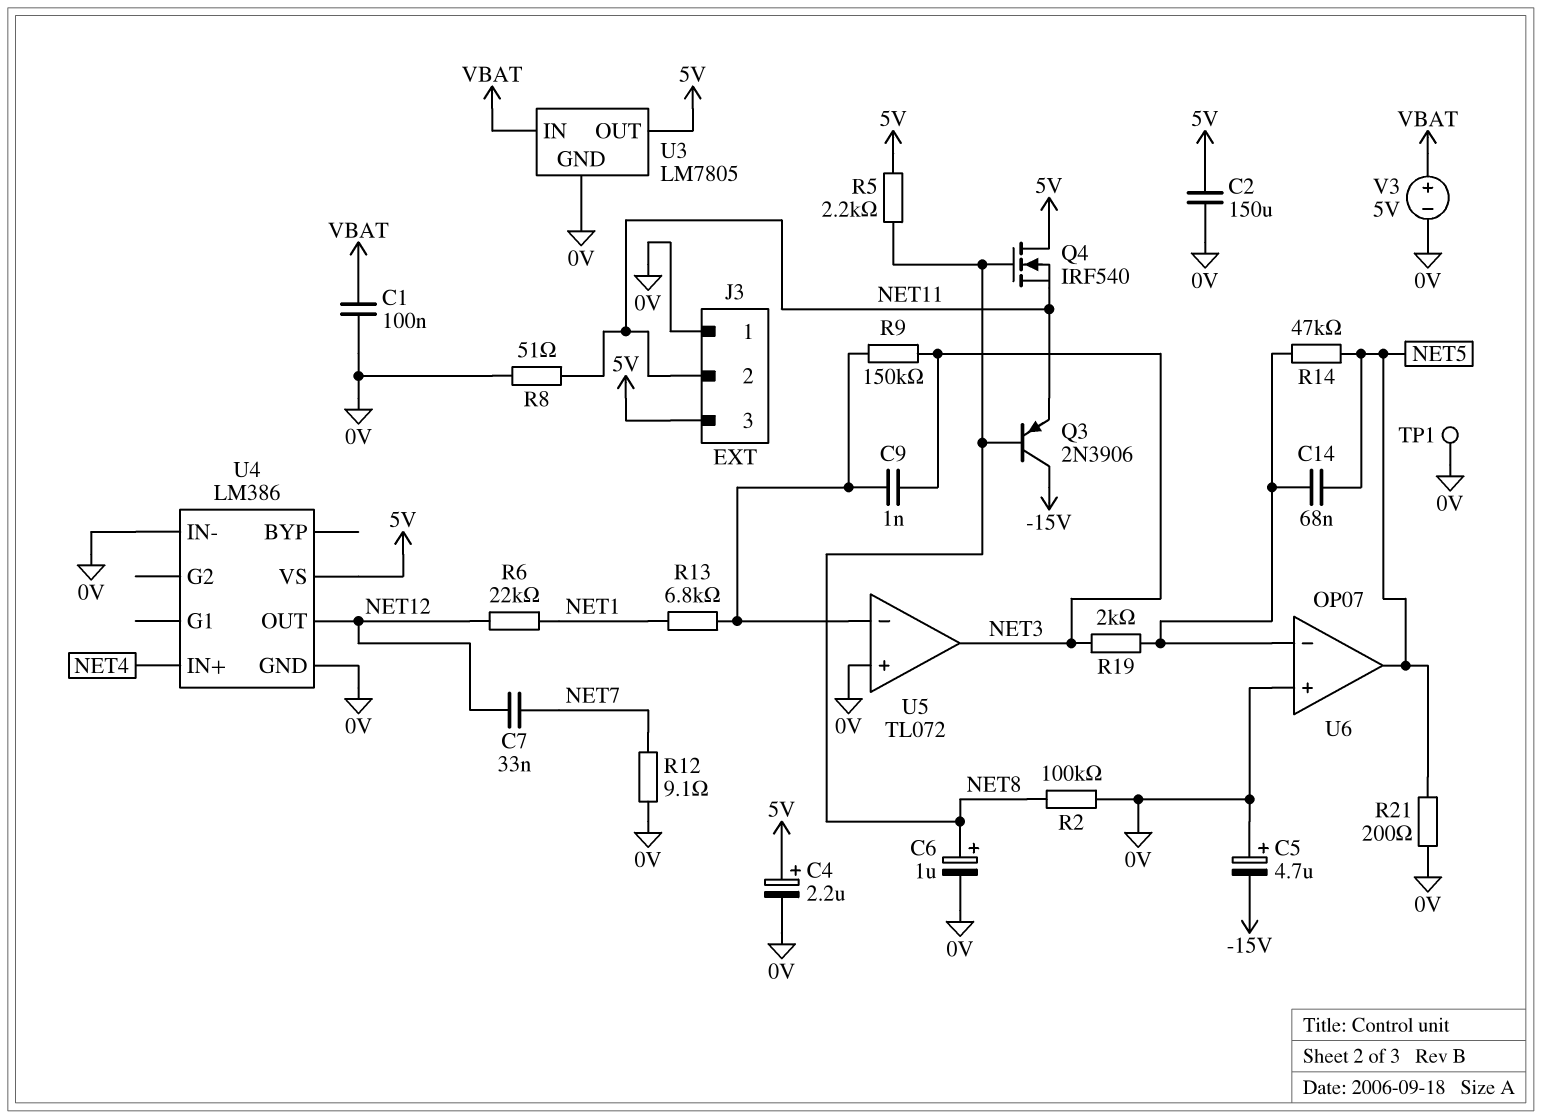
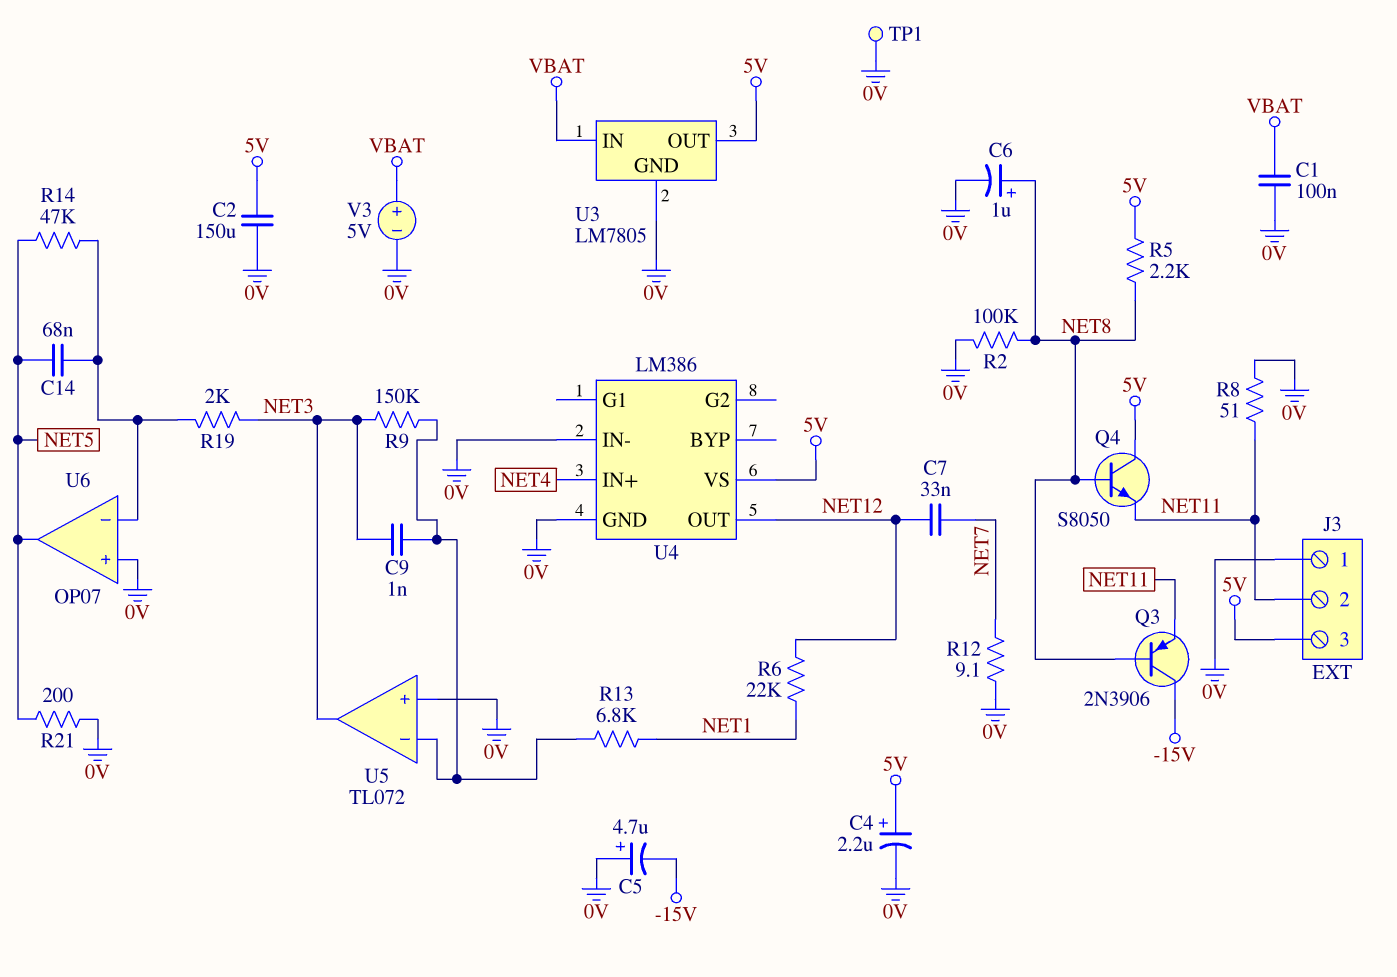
Q4: NMOS IRF540 (G NET8, D 5V, S NET11) -> NPN S8050 (B NET8, C 5V, E NET11)

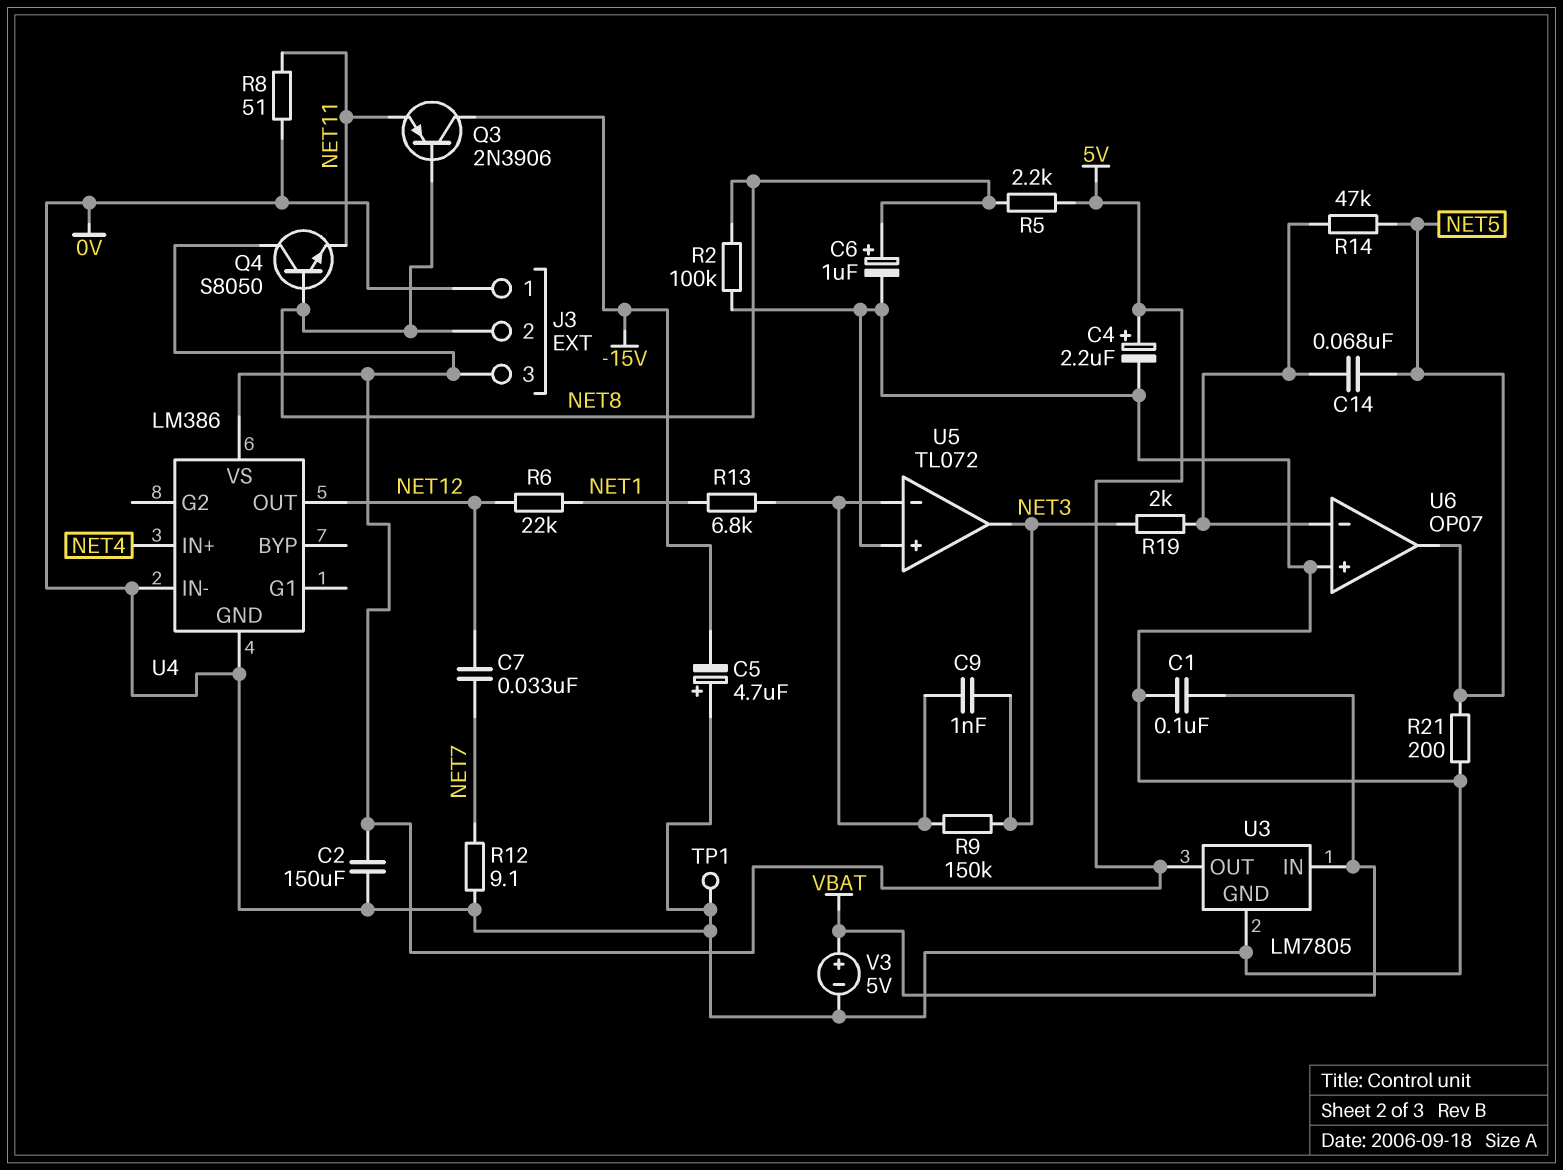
J3 pin 2: NET11 -> NET8

